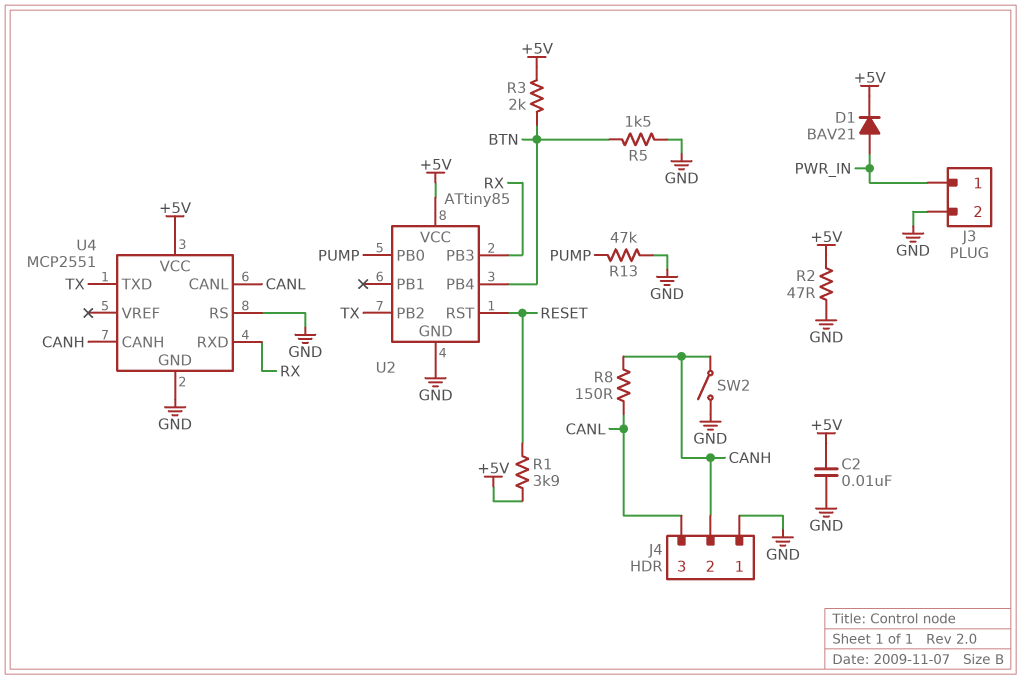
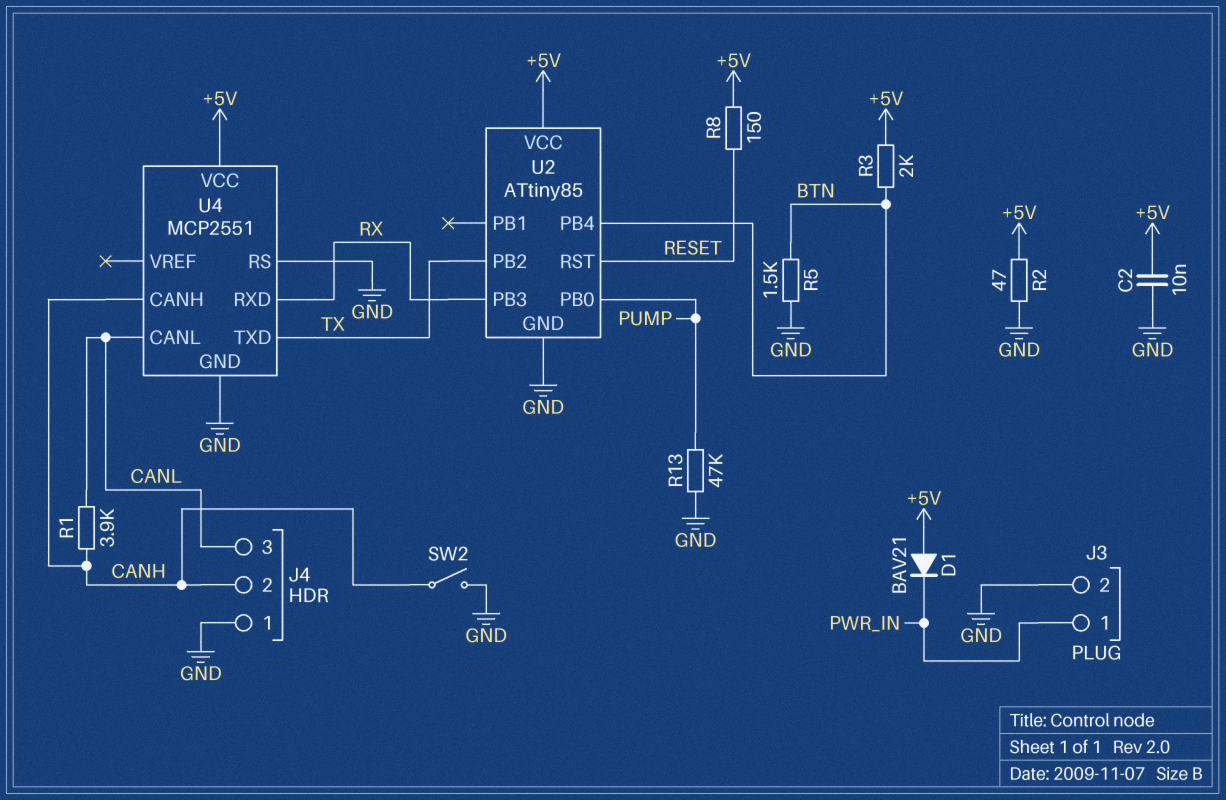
D1: diode BAV21 (A PWR_IN, K +5V) -> diode BAV21 (A +5V, K PWR_IN)
R1: 3.9k (+5V, RESET) -> 3.9k (CANH, CANL)
R8: 150 (CANH, CANL) -> 150 (+5V, RESET)

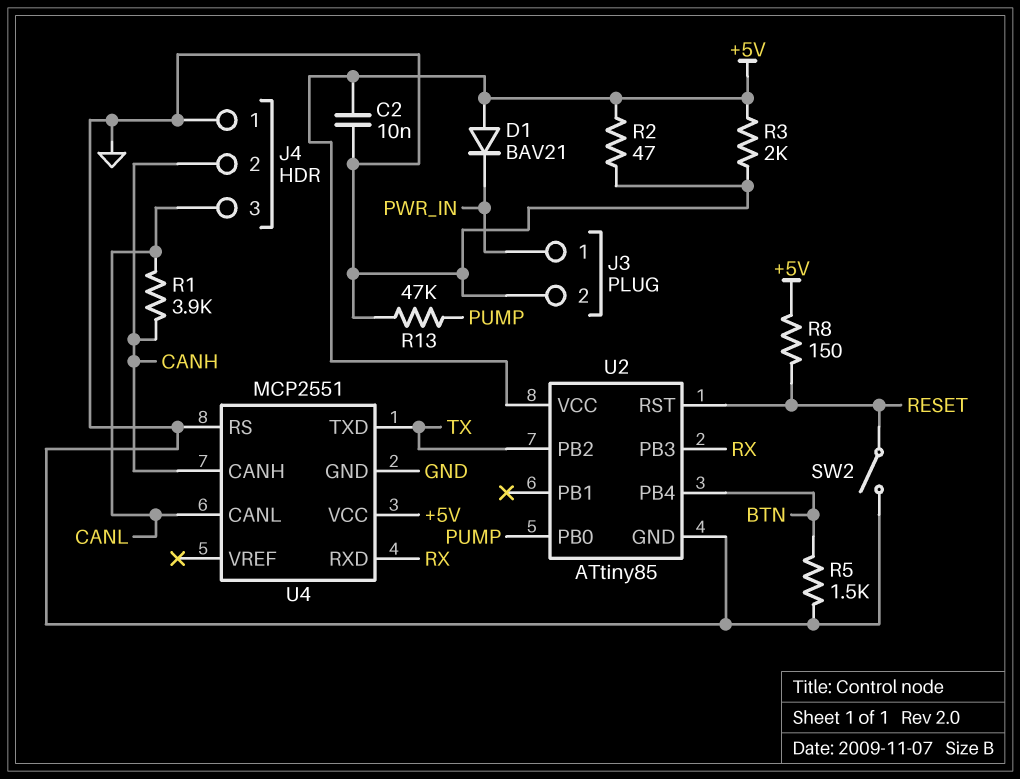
R3: 2k (+5V, BTN) -> 2k (+5V, GND)
SW2: switch (CANH, GND) -> switch (GND, RESET)

